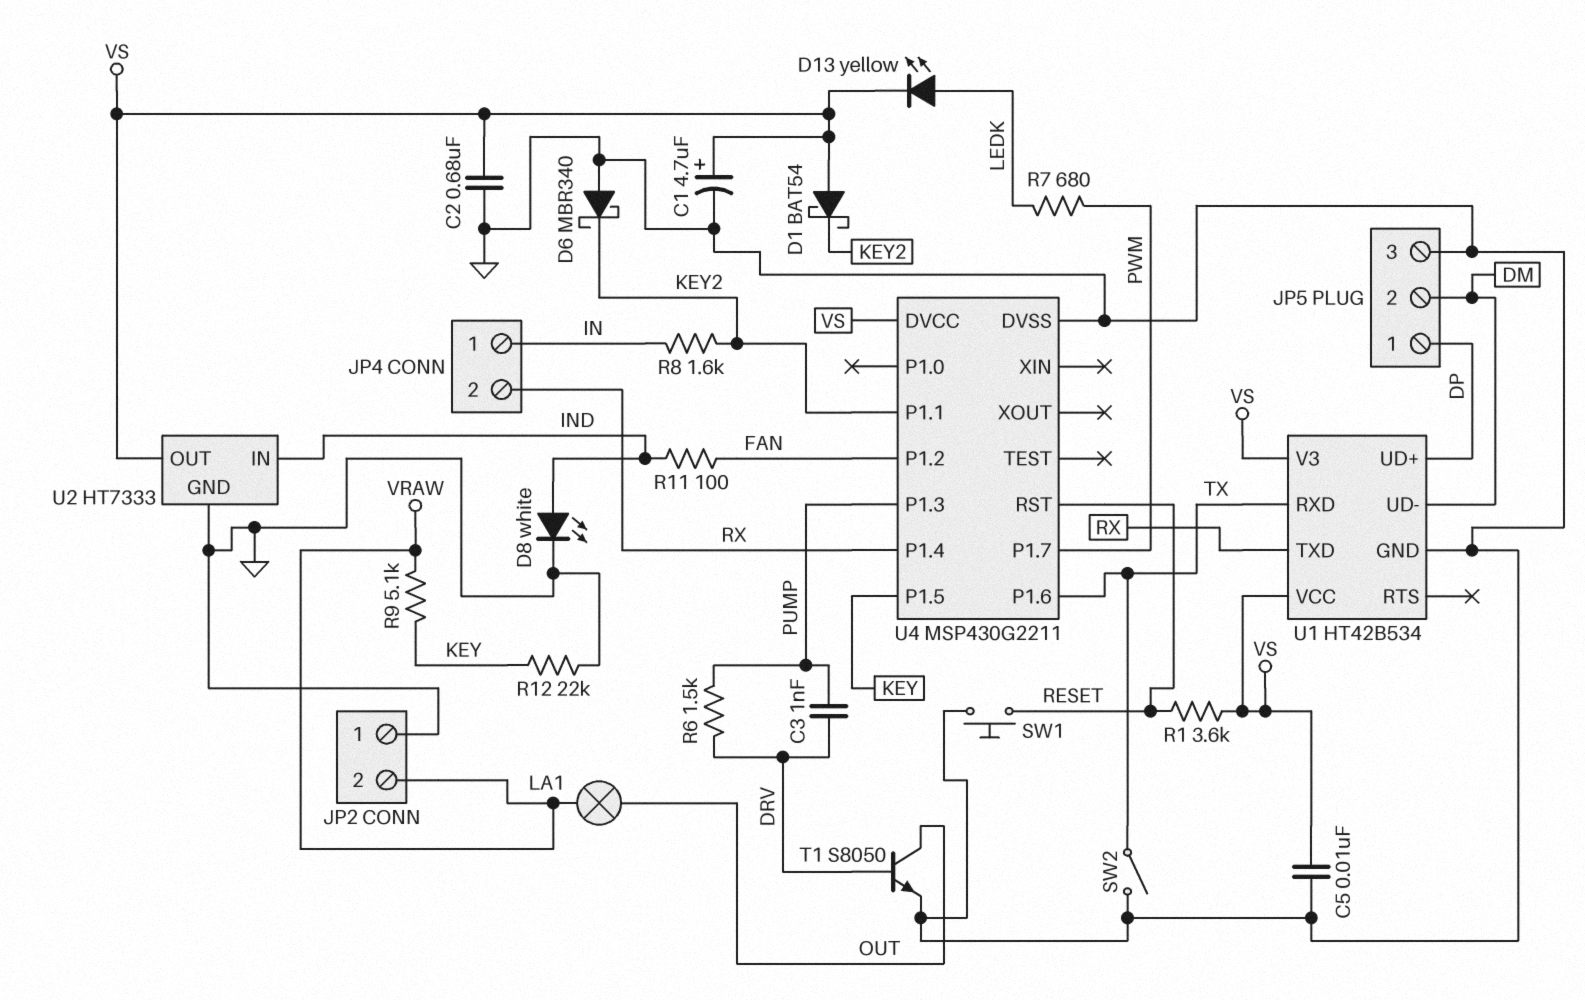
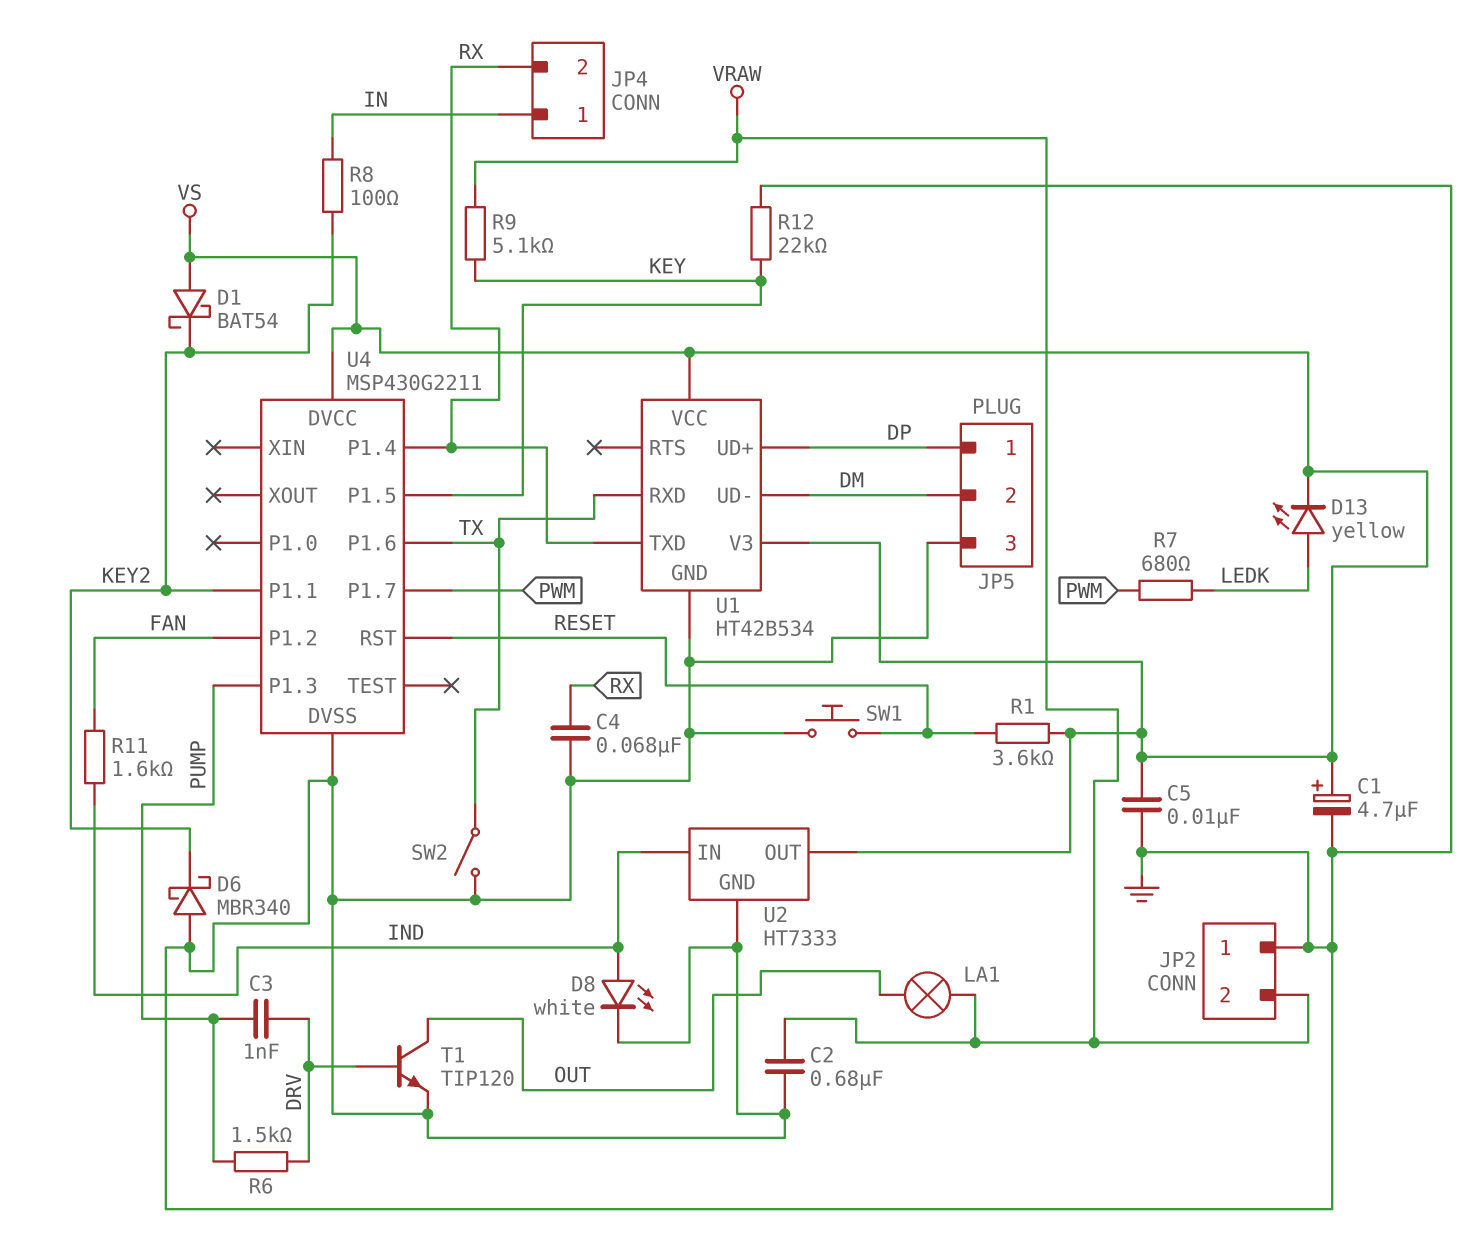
C2: 680nF (GND, VS) -> 680nF (GND, VRAW)
C4: none -> 68nF (GND, RX)
R8: 1.6k (IN, KEY2) -> 100 (IN, KEY2)
R11: 100 (FAN, IND) -> 1.6k (FAN, IND)
T1: NPN S8050 (B DRV, C OUT, E GND) -> NPN TIP120 (B DRV, C OUT, E GND)

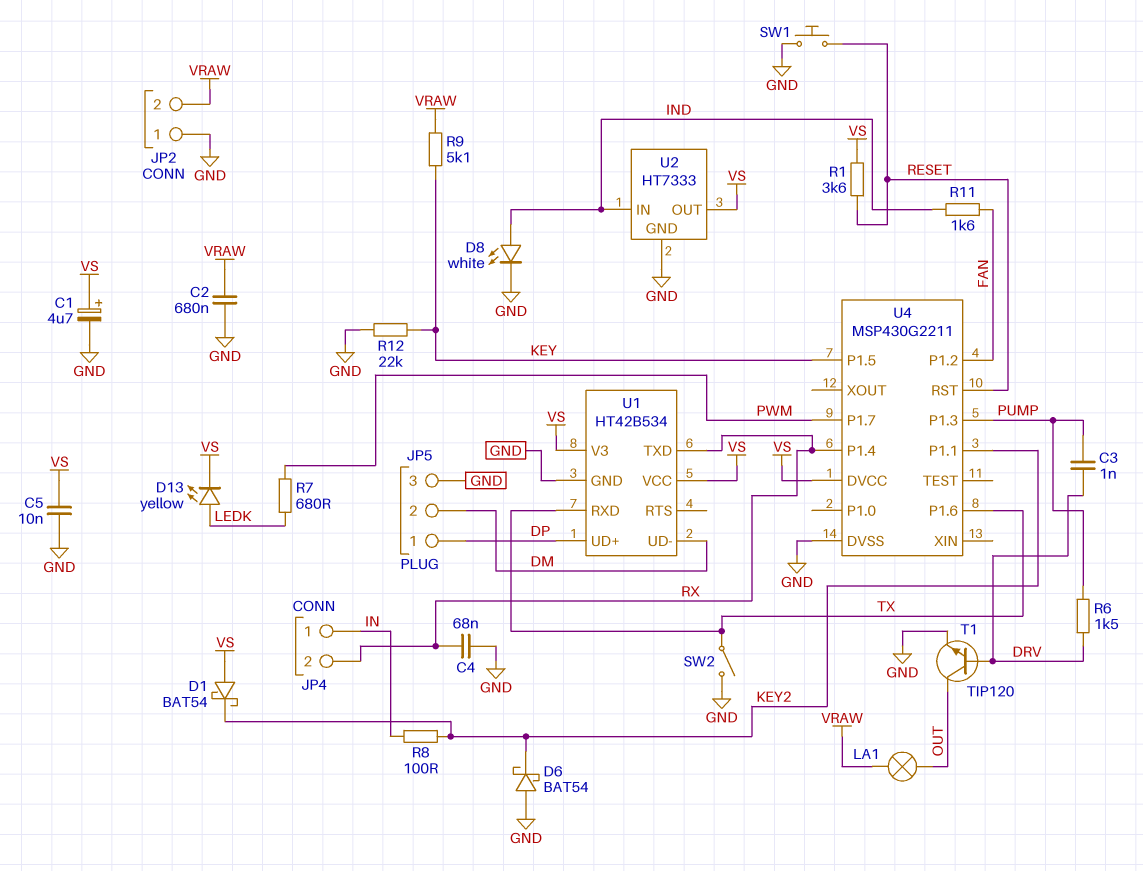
D6: schottky MBR340 (A GND, K KEY2) -> schottky BAT54 (A GND, K KEY2)

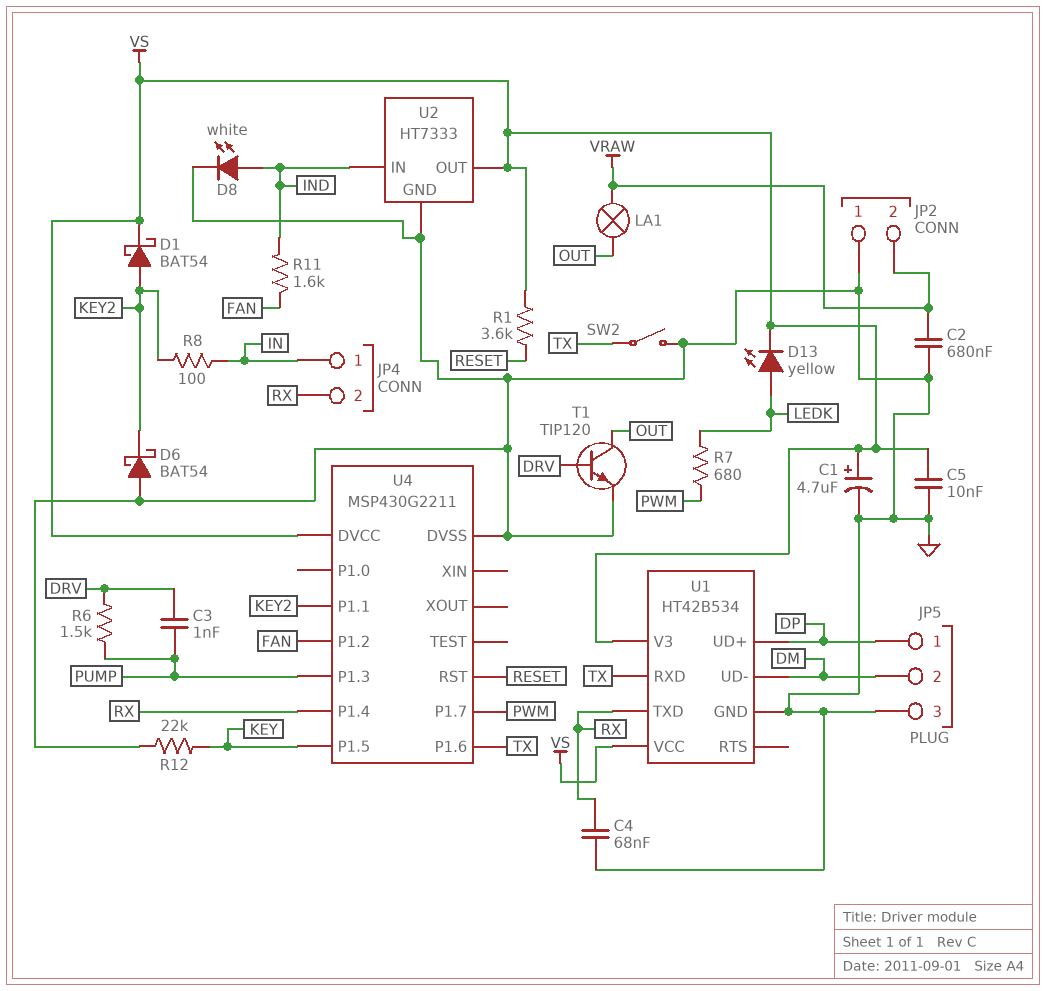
D1: schottky BAT54 (A VS, K KEY2) -> schottky BAT54 (A KEY2, K VS)
R9: 5.1k (KEY, VRAW) -> none
SW1: button (GND, RESET) -> none

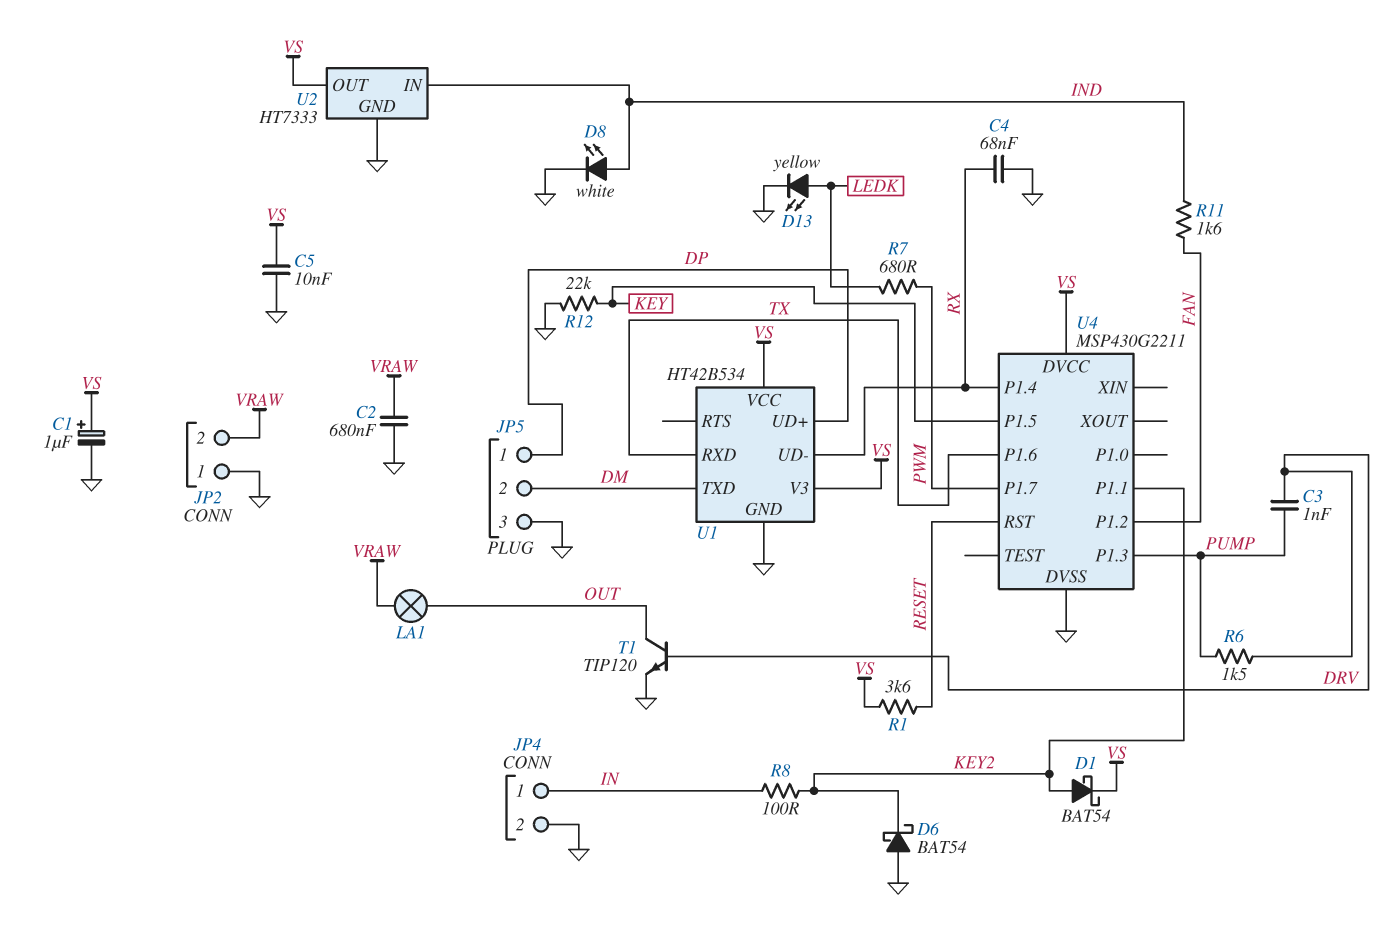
C1: 4.7uF (plus VS, minus GND) -> 1uF (plus VS, minus GND)
D13: LED yellow (A LEDK, K VS) -> LED yellow (A LEDK, K GND)
JP4 pin 2: RX -> GND
SW2: switch (GND, TX) -> none
U1 pin TXD: RX -> DM
U1 pin UD-: DM -> RX

